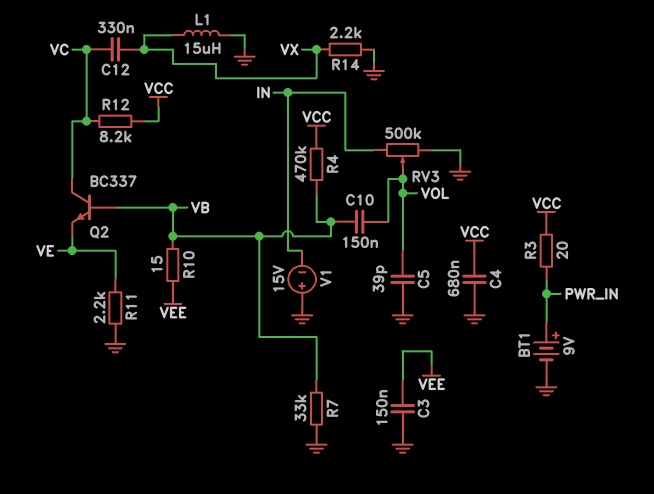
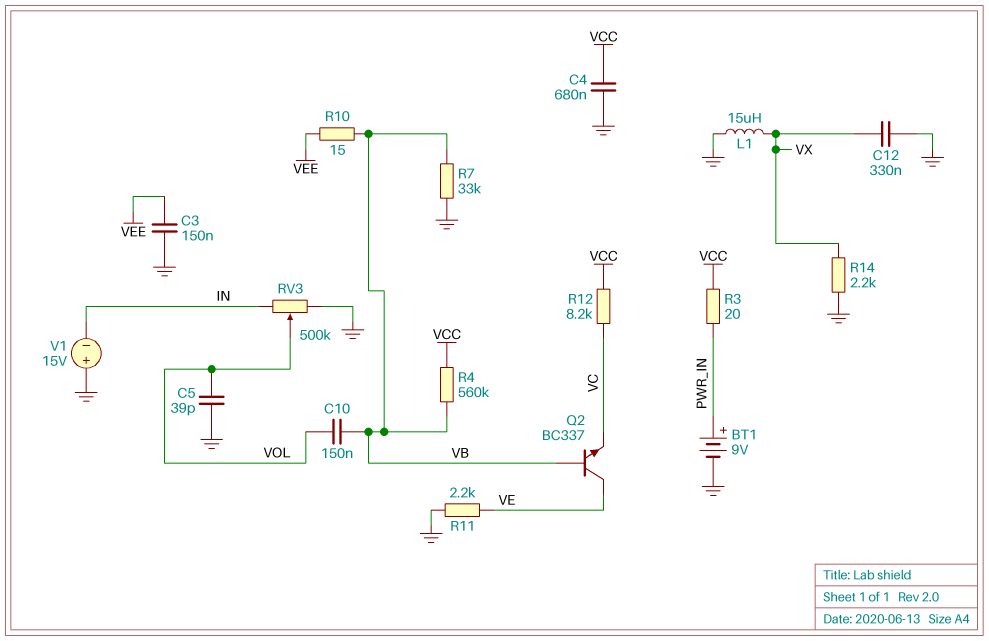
C12: 330nF (VC, VX) -> 330nF (GND, VX)
Q2: NPN BC337 (B VB, C VC, E VE) -> NPN BC337 (B VB, C VE, E VC)
R4: 470k (VB, VCC) -> 560k (VB, VCC)

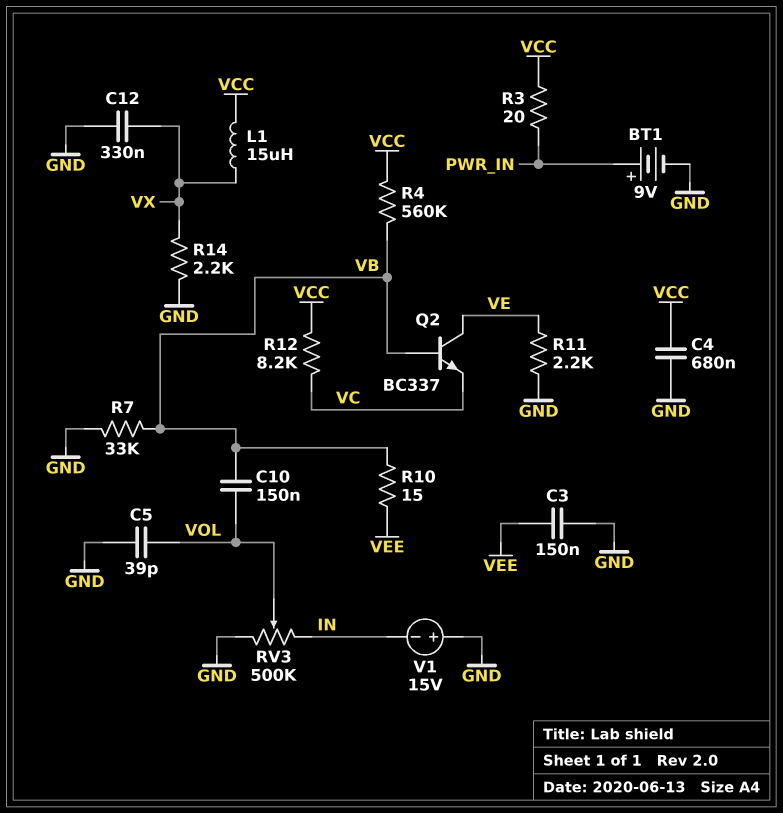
L1: 15uH (GND, VX) -> 15uH (VCC, VX)

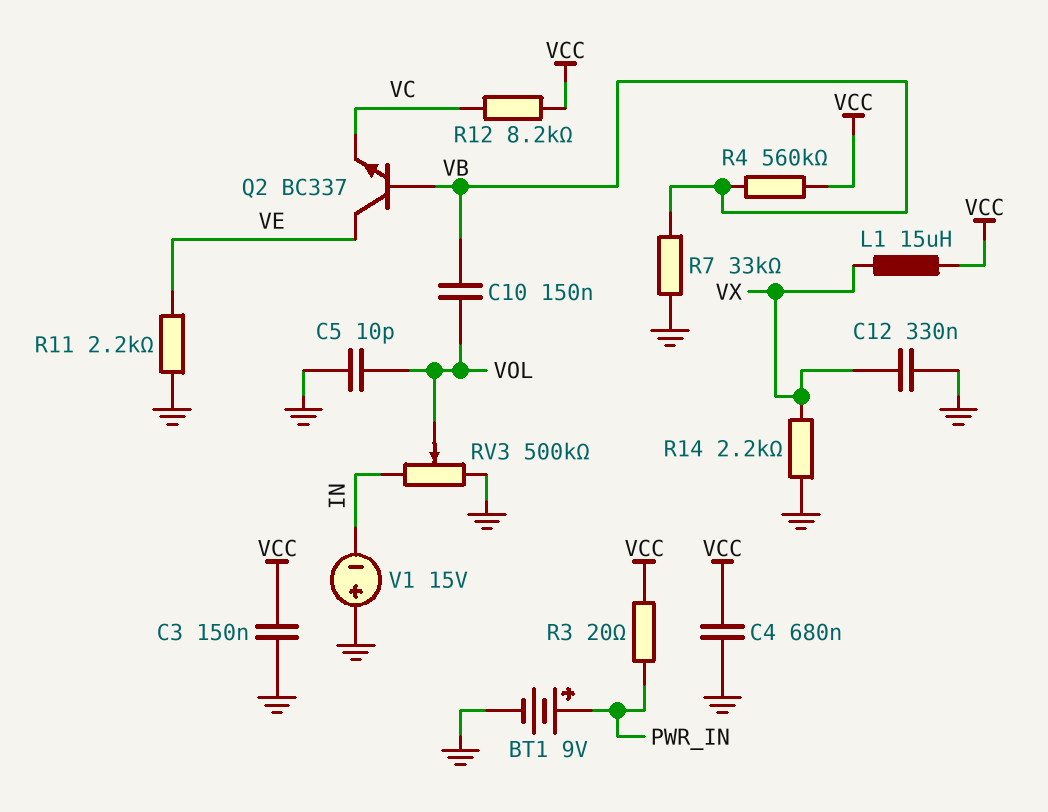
C3: 150nF (GND, VEE) -> 150nF (GND, VCC)
C5: 39pF (GND, VOL) -> 10pF (GND, VOL)
R10: 15 (VB, VEE) -> none

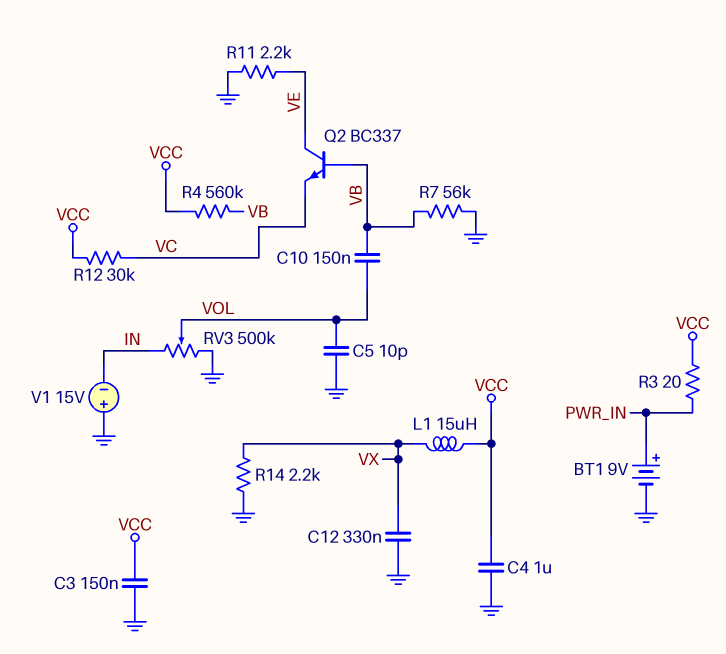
C4: 680nF (GND, VCC) -> 1uF (GND, VCC)
R7: 33k (GND, VB) -> 56k (GND, VB)
R12: 8.2k (VC, VCC) -> 30k (VC, VCC)

